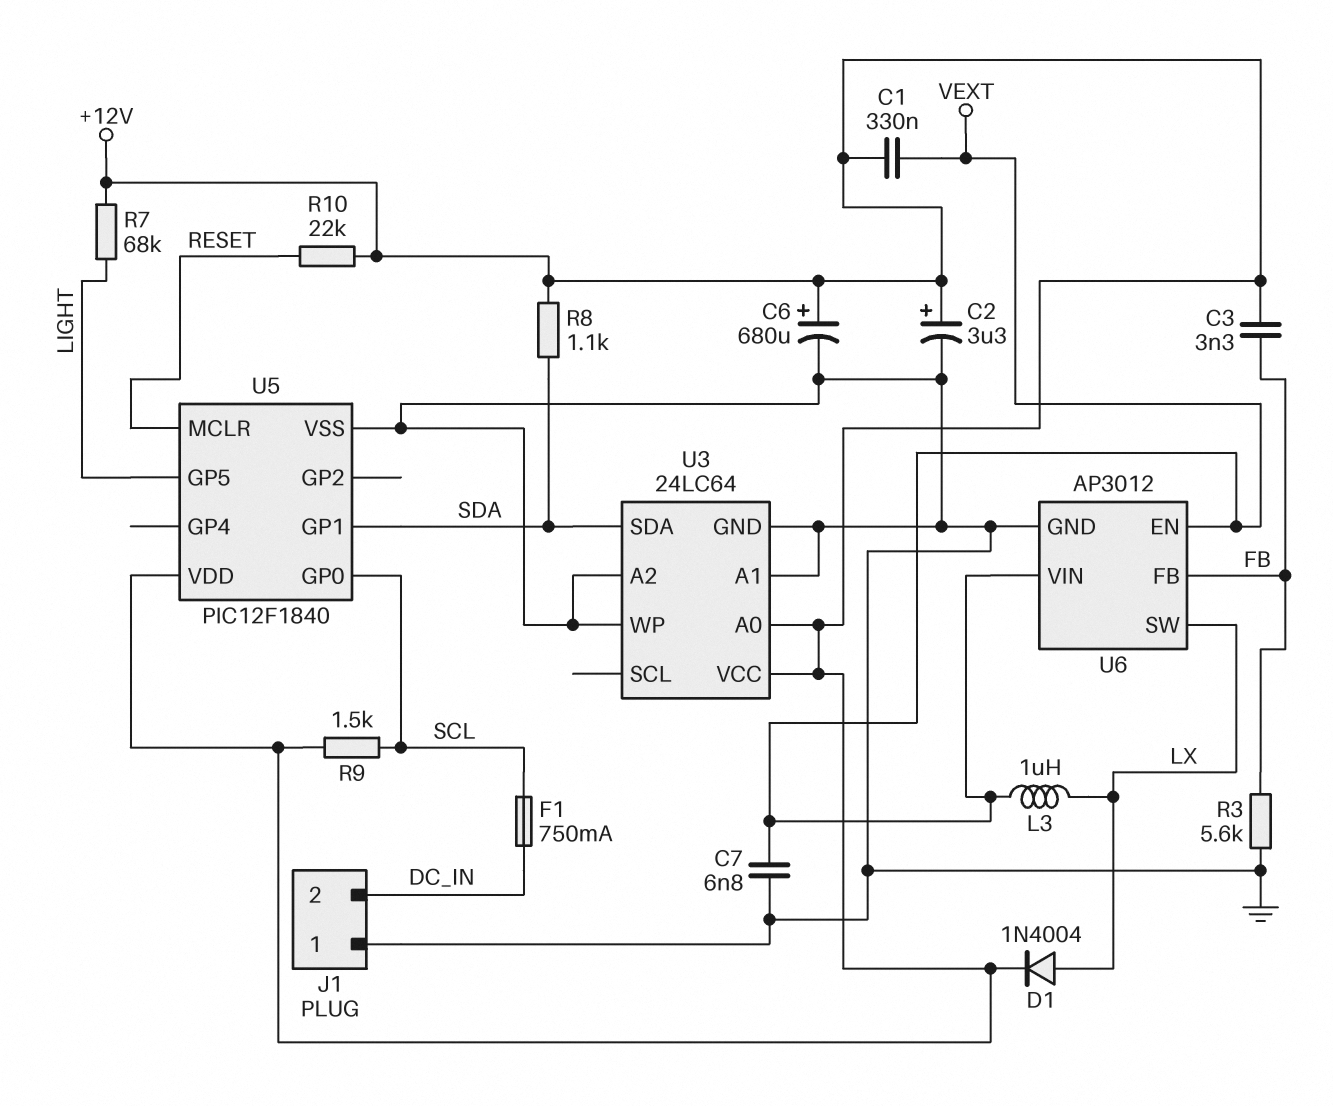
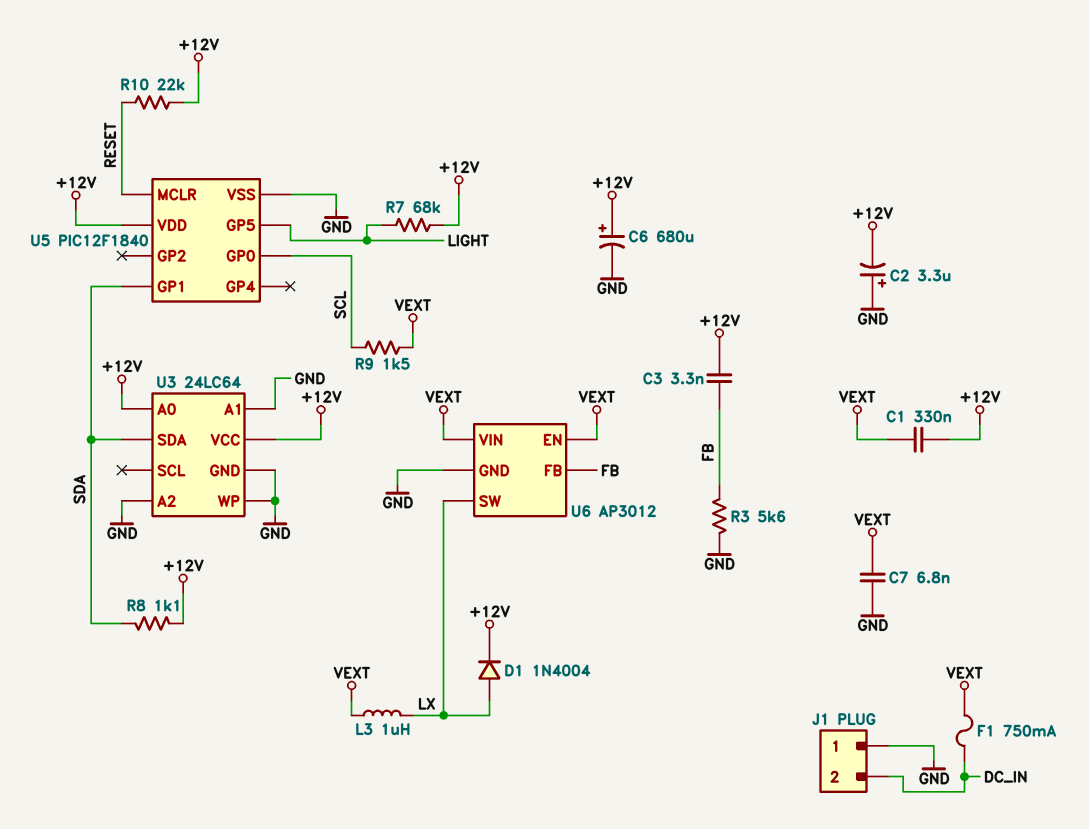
C2: 3.3uF (plus +12V, minus GND) -> 3.3uF (plus GND, minus +12V)
F1: 750mA (DC_IN, SCL) -> 750mA (DC_IN, VEXT)
R9: 1.5k (+12V, SCL) -> 1.5k (SCL, VEXT)

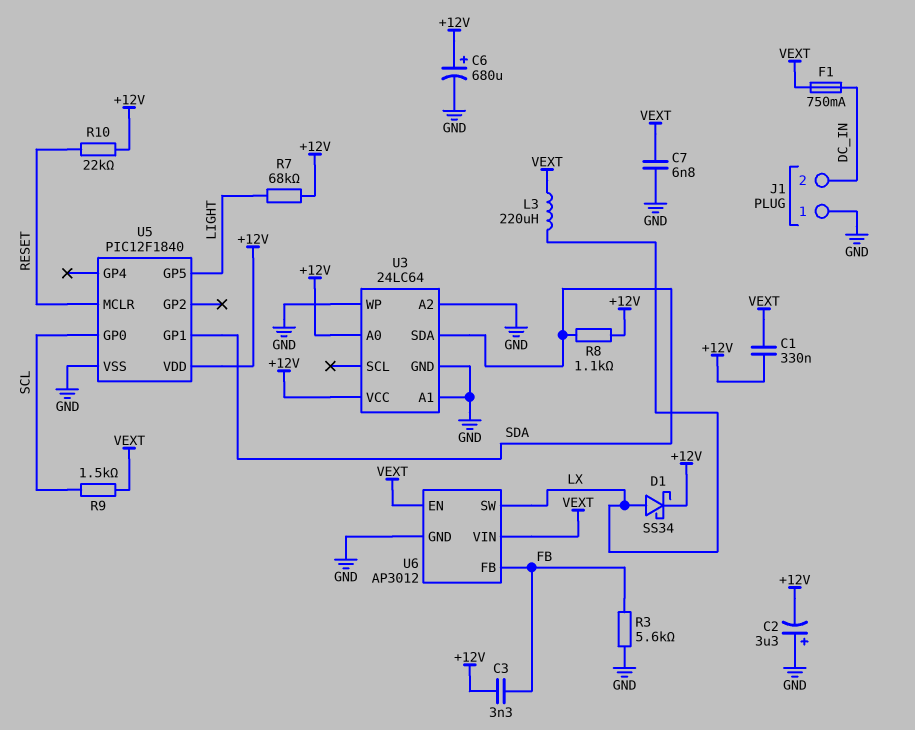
D1: diode 1N4004 (A LX, K +12V) -> schottky SS34 (A LX, K +12V)
L3: 1uH (LX, VEXT) -> 220uH (LX, VEXT)

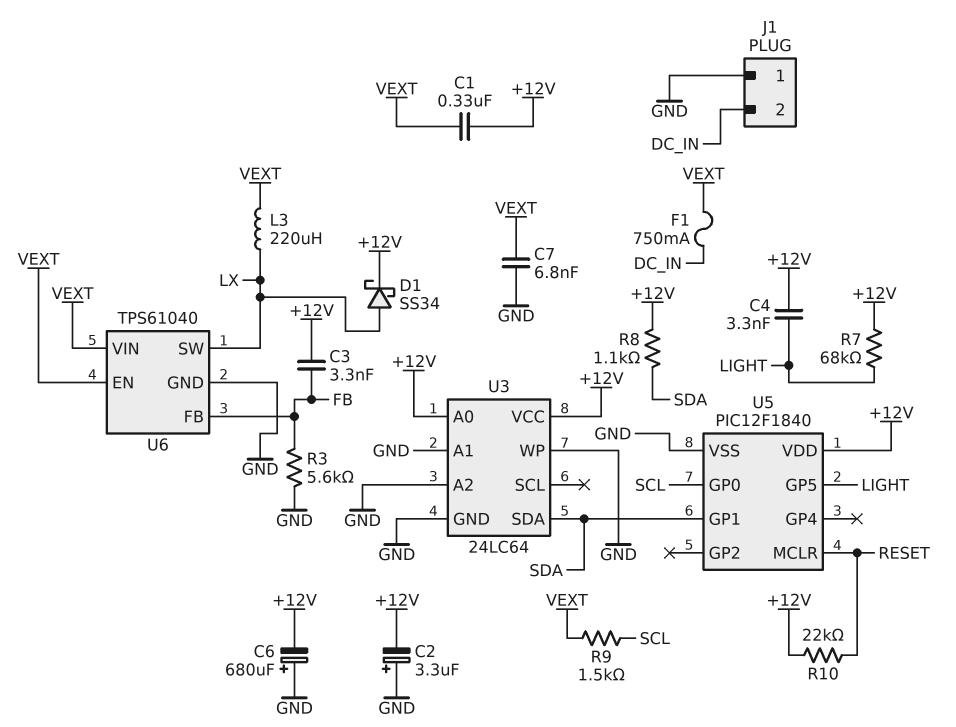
C4: none -> 3.3nF (+12V, LIGHT)
C6: 680uF (plus +12V, minus GND) -> 680uF (plus GND, minus +12V)
U6: AP3012 -> TPS61040

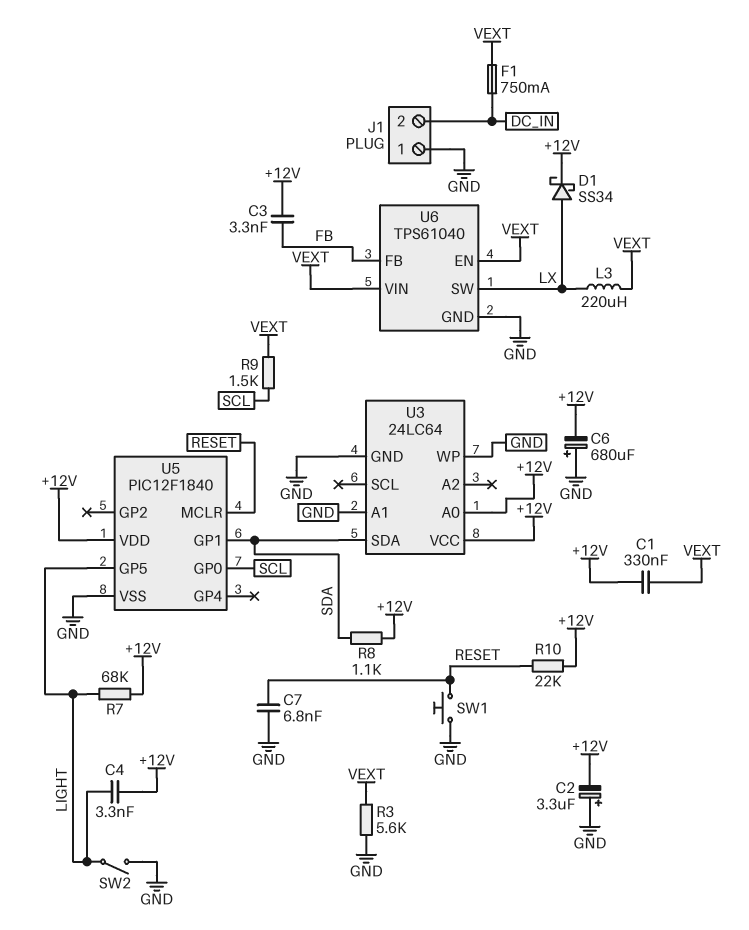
C7: 6.8nF (GND, VEXT) -> 6.8nF (GND, RESET)
R3: 5.6k (FB, GND) -> 5.6k (GND, VEXT)
SW1: none -> button (GND, RESET)
SW2: none -> switch (GND, LIGHT)
U3 pin A2: GND -> none

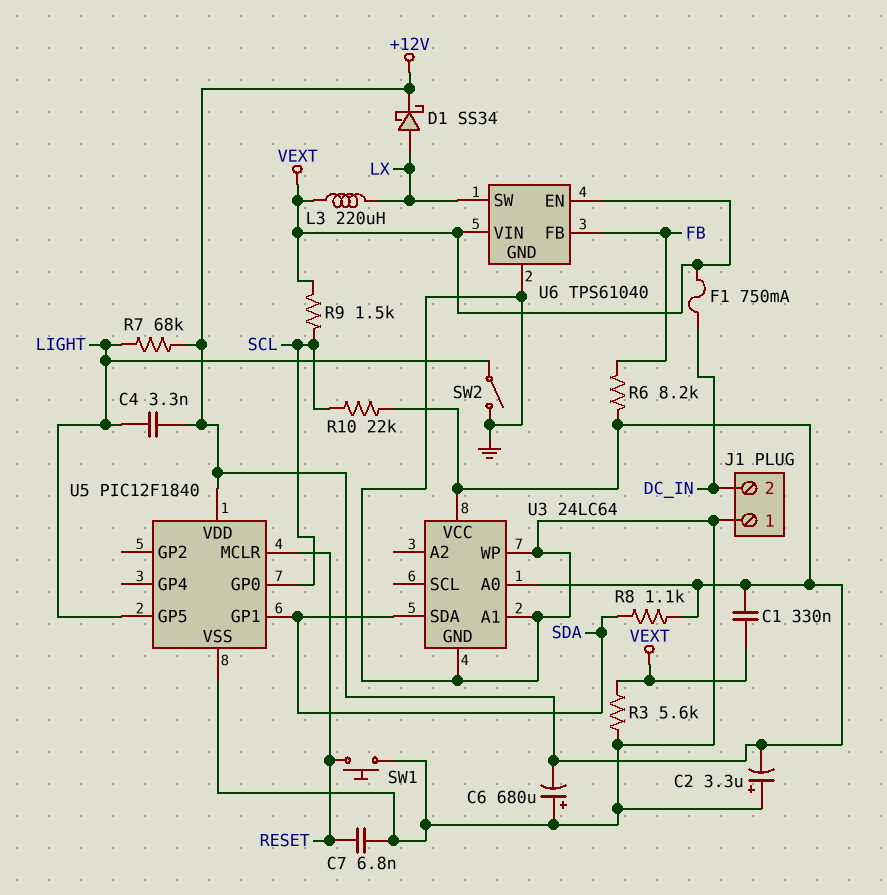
C3: 3.3nF (+12V, FB) -> none
R6: none -> 8.2k (+12V, FB)
R10: 22k (+12V, RESET) -> 22k (+12V, SCL)

